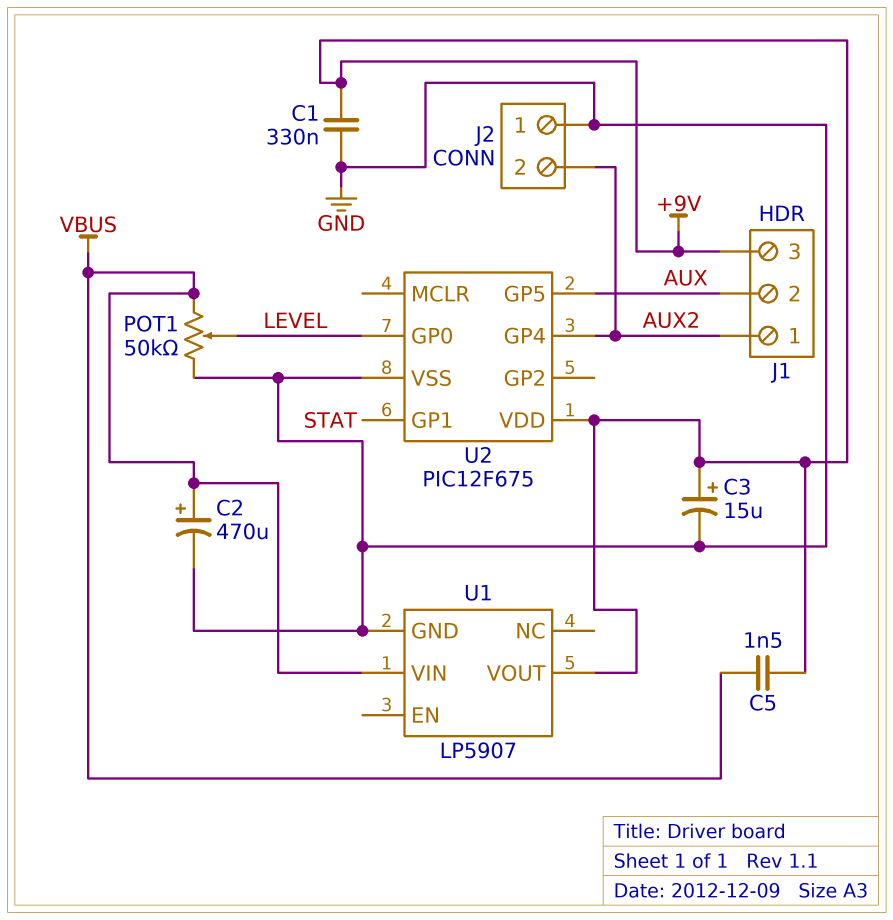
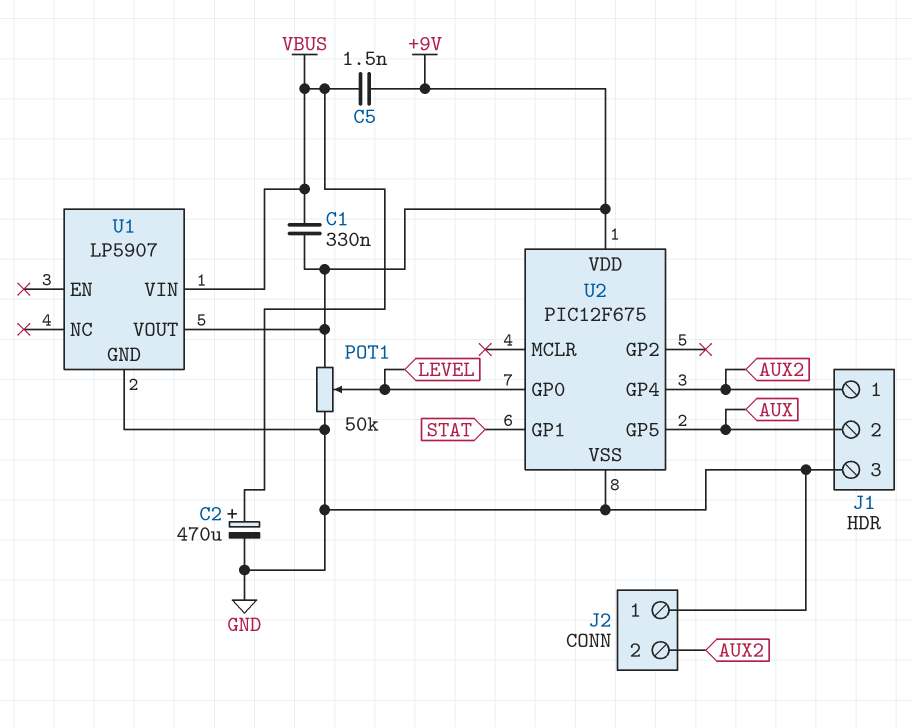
C1: 330nF (+9V, GND) -> 330nF (+9V, VBUS)
C3: 15uF (plus +9V, minus GND) -> none
J1 pin 3: +9V -> GND
POT1: 50k (GND, VBUS, wiper LEVEL) -> 50k (+9V, GND, wiper LEVEL)

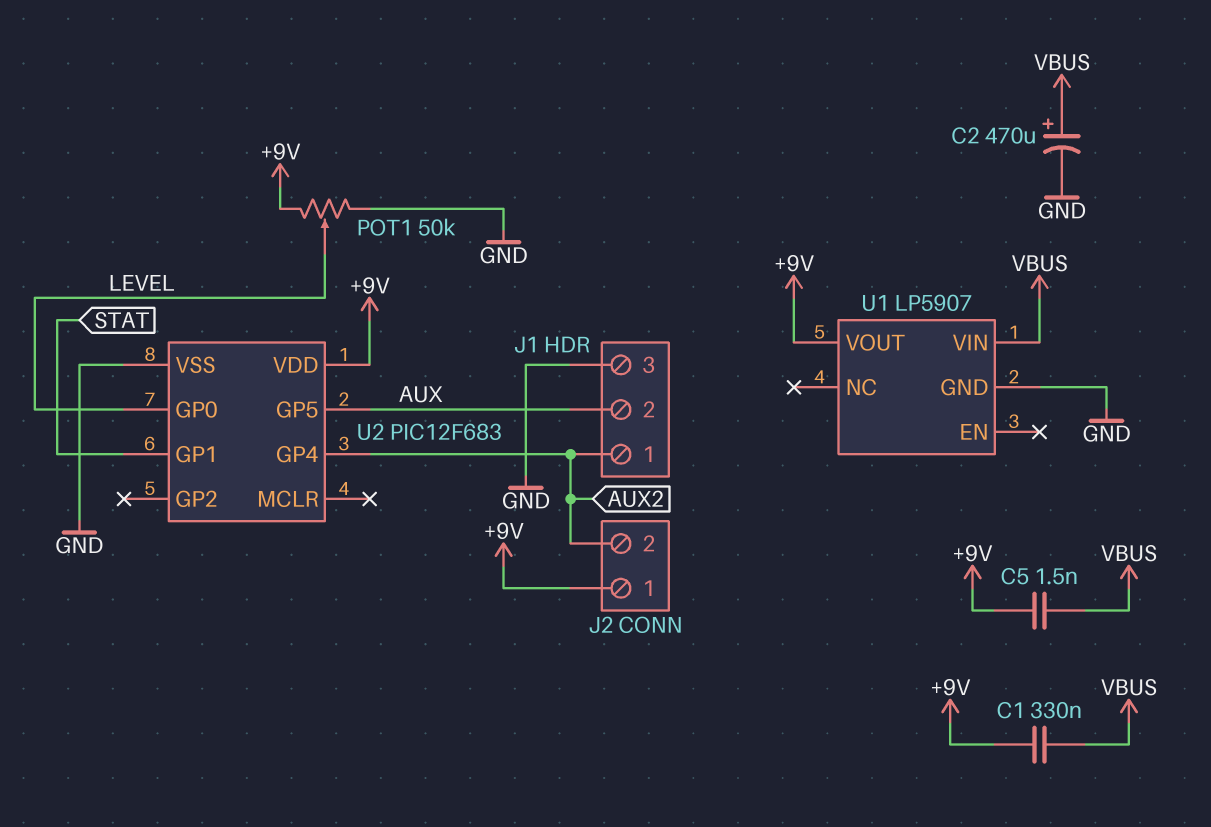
J2 pin 1: GND -> +9V
U2: PIC12F675 -> PIC12F683

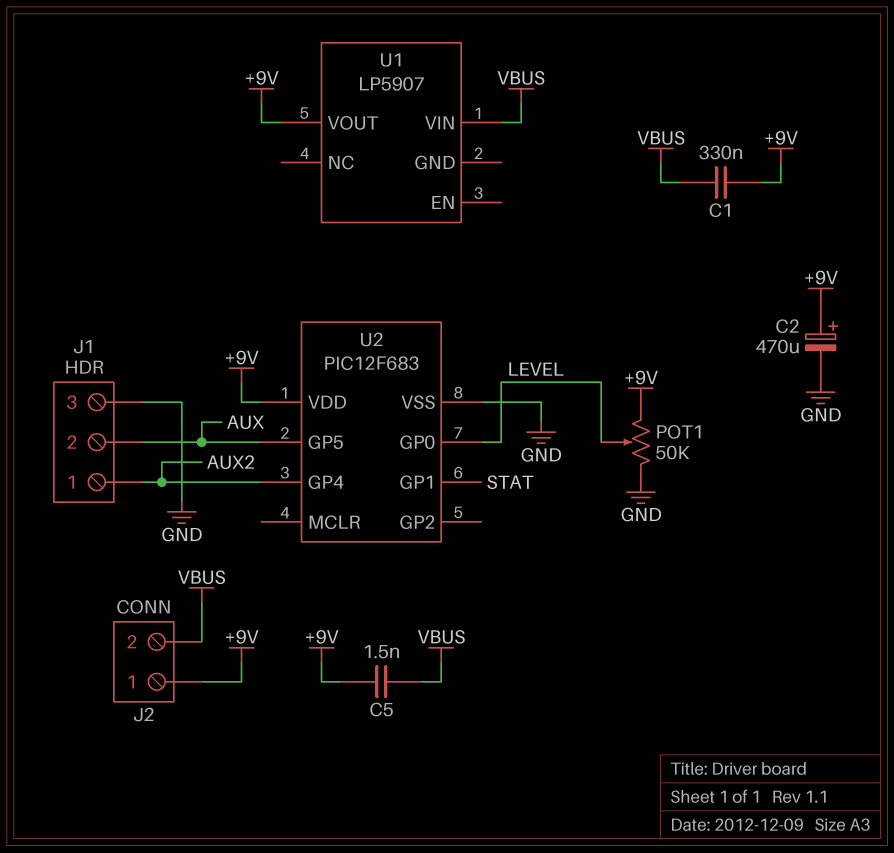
C2: 470uF (plus VBUS, minus GND) -> 470uF (plus +9V, minus GND)
J2 pin 2: AUX2 -> VBUS
U1 pin GND: GND -> none

